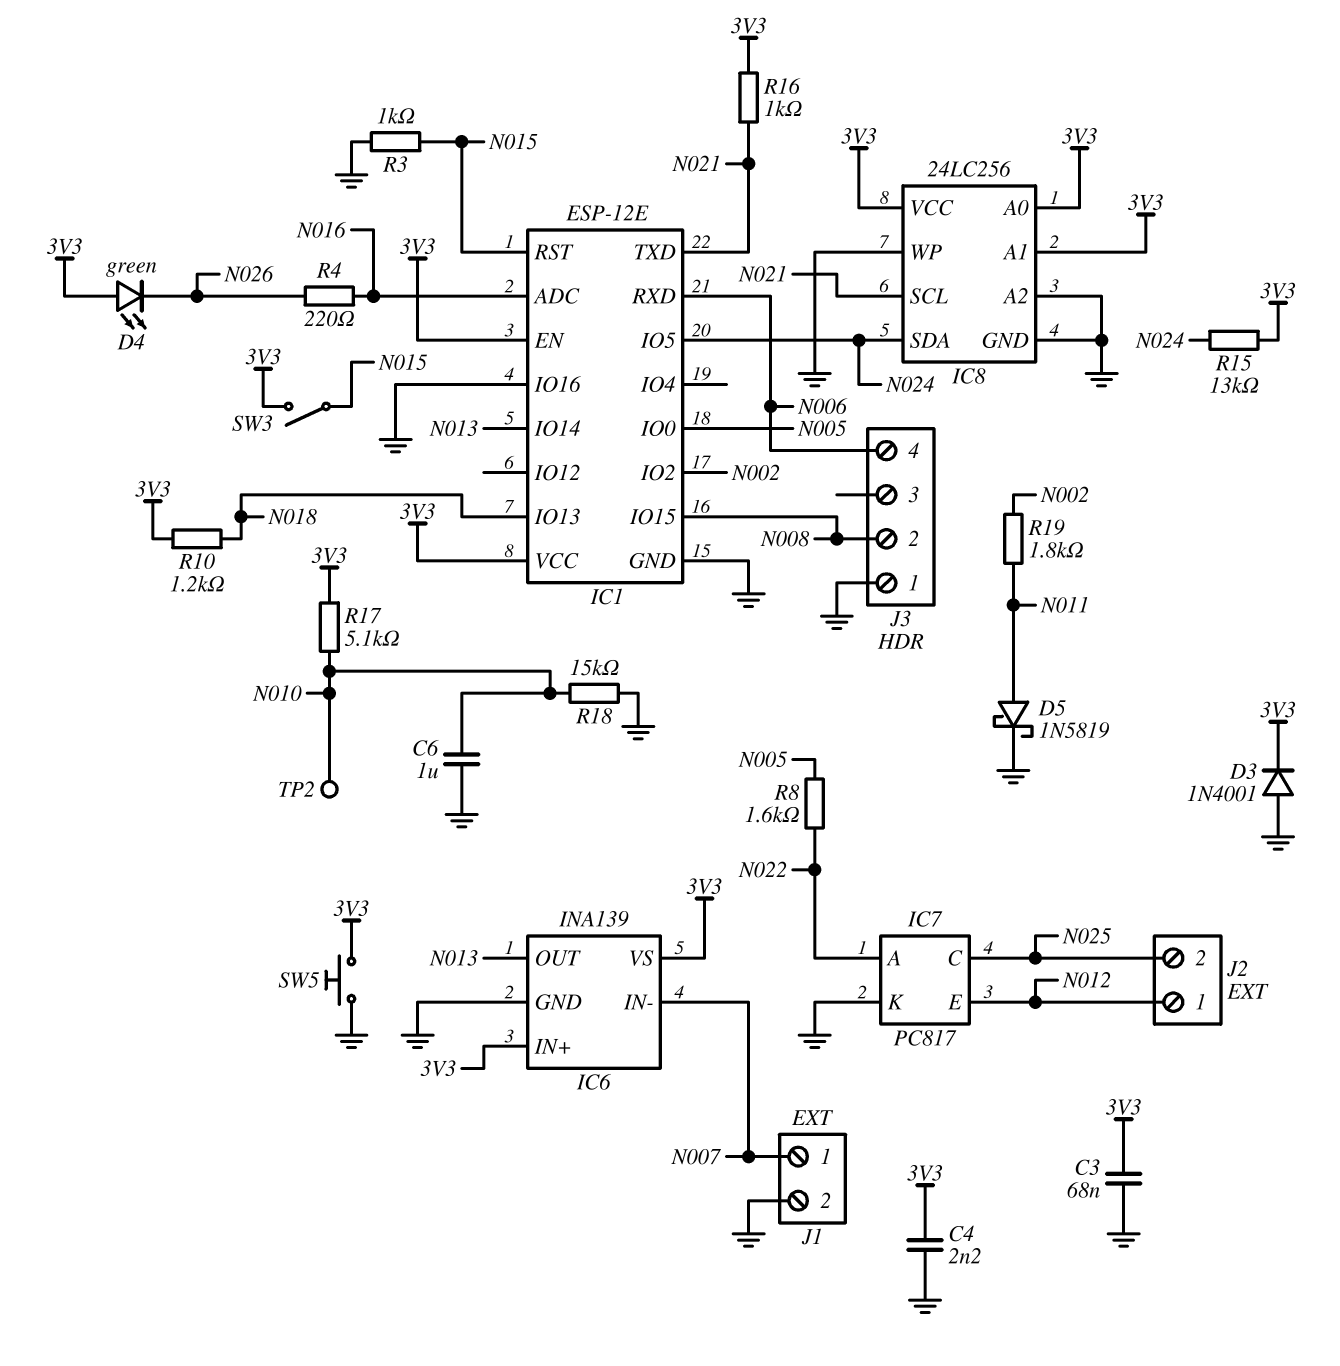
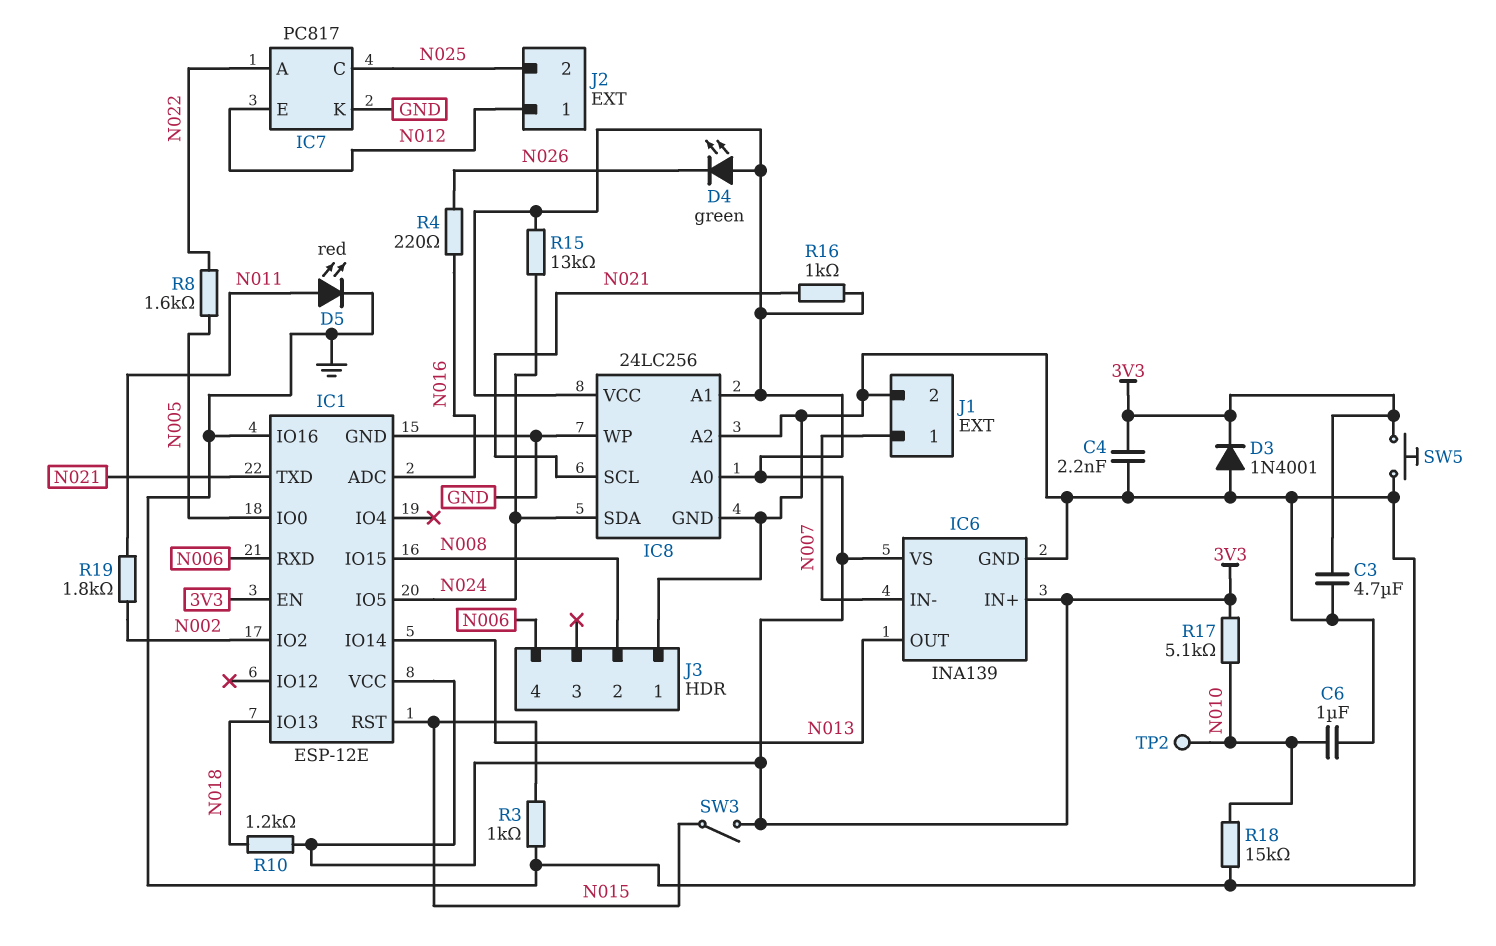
C3: 68nF (3V3, GND) -> 4.7uF (3V3, GND)
D5: schottky 1N5819 (A N011, K GND) -> LED red (A N011, K GND)

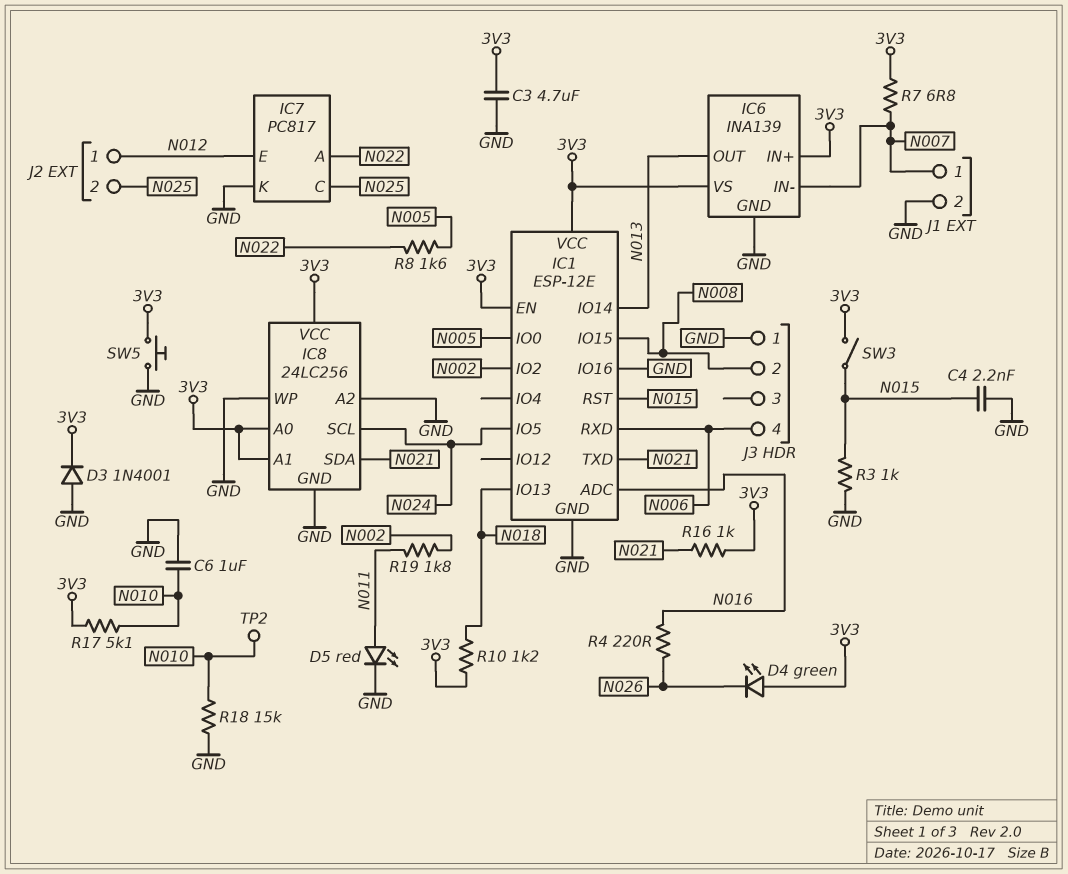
C4: 2.2nF (3V3, GND) -> 2.2nF (GND, N015)
IC8 pin SCL: N021 -> N024
IC8 pin SDA: N024 -> N021
R7: none -> 6.8 (3V3, N007)
R15: 13k (3V3, N024) -> none

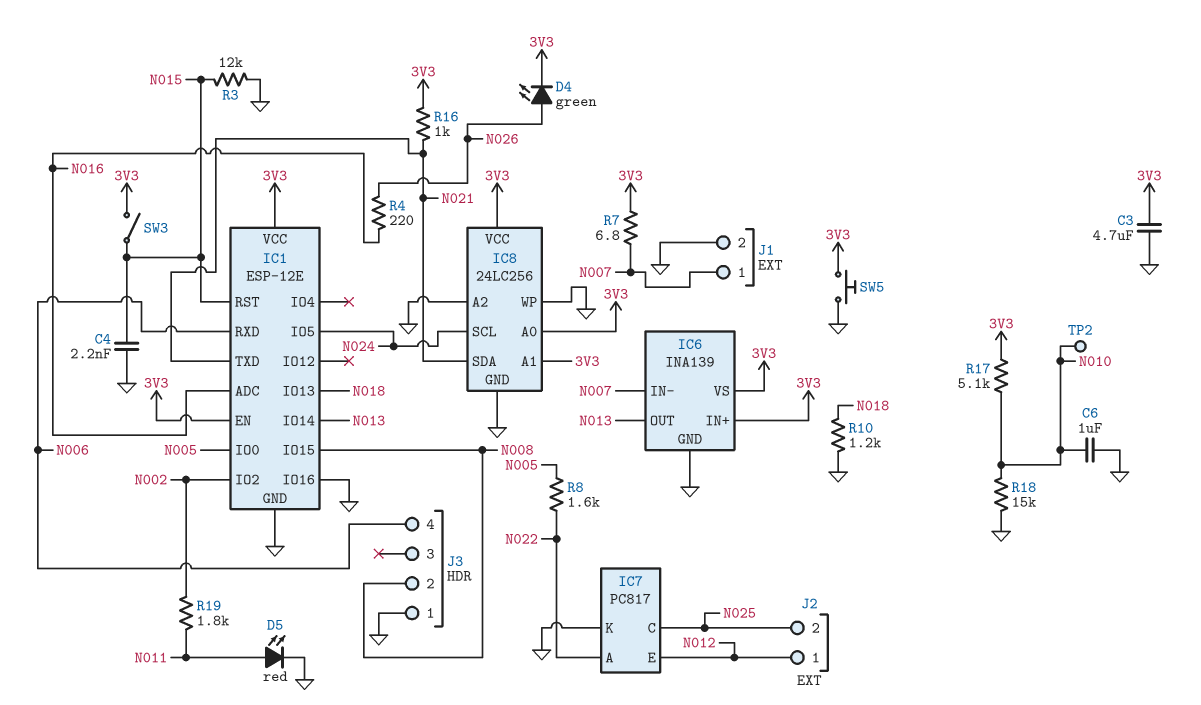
D3: diode 1N4001 (A GND, K 3V3) -> none
D4: LED green (A 3V3, K N026) -> LED green (A N026, K 3V3)
R3: 1k (GND, N015) -> 12k (GND, N015)
R10: 1.2k (3V3, N018) -> 1.2k (GND, N018)

